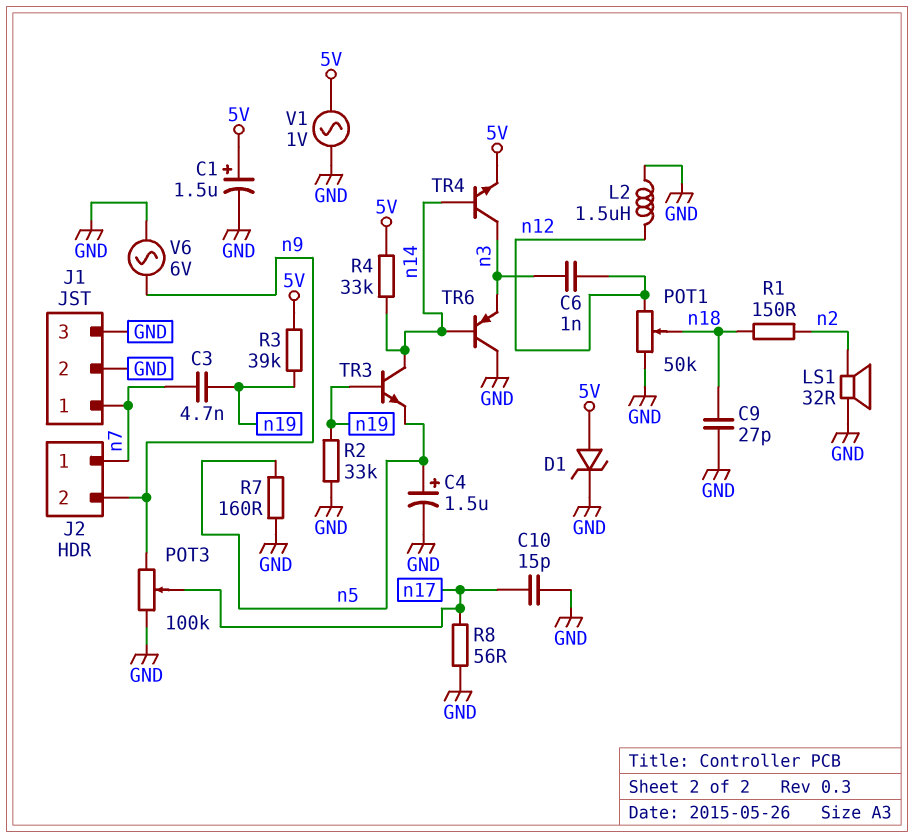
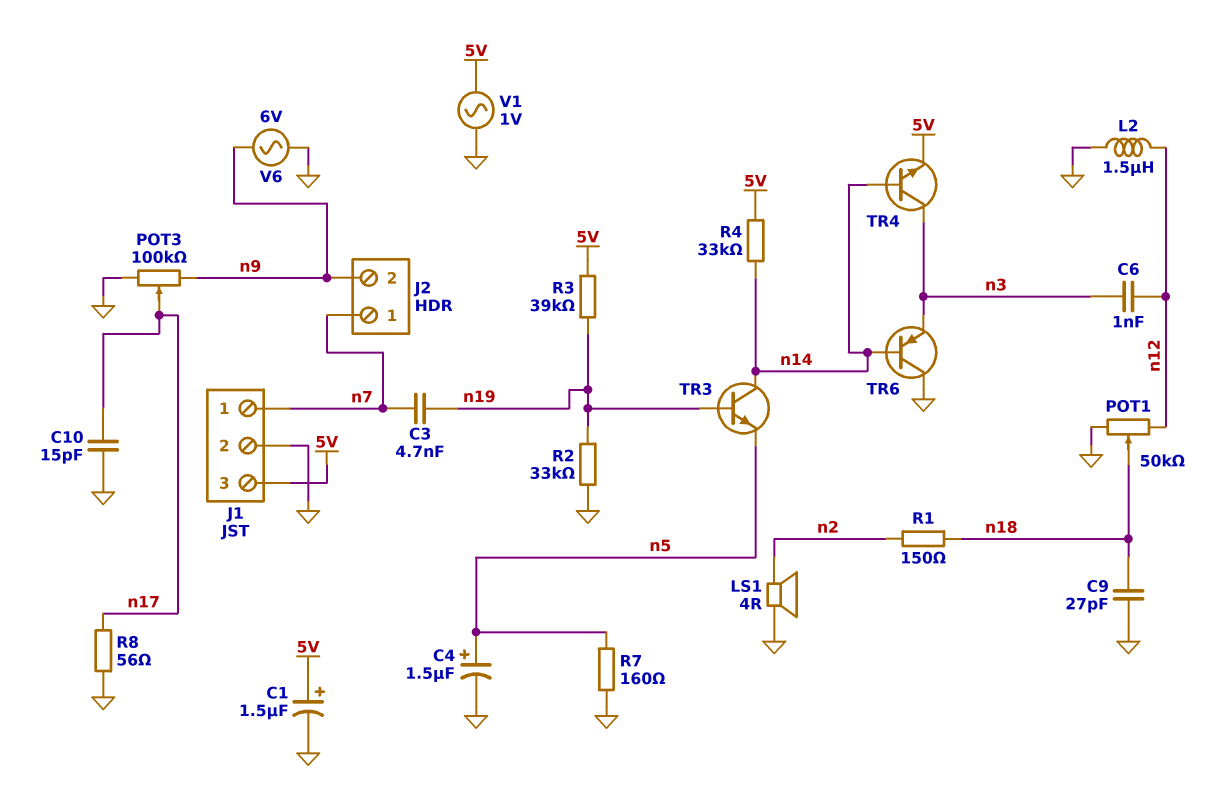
D1: zener (A 5V, K GND) -> none
J1 pin 3: GND -> 5V
LS1: speaker 32R (GND, n2) -> speaker 4R (GND, n2)

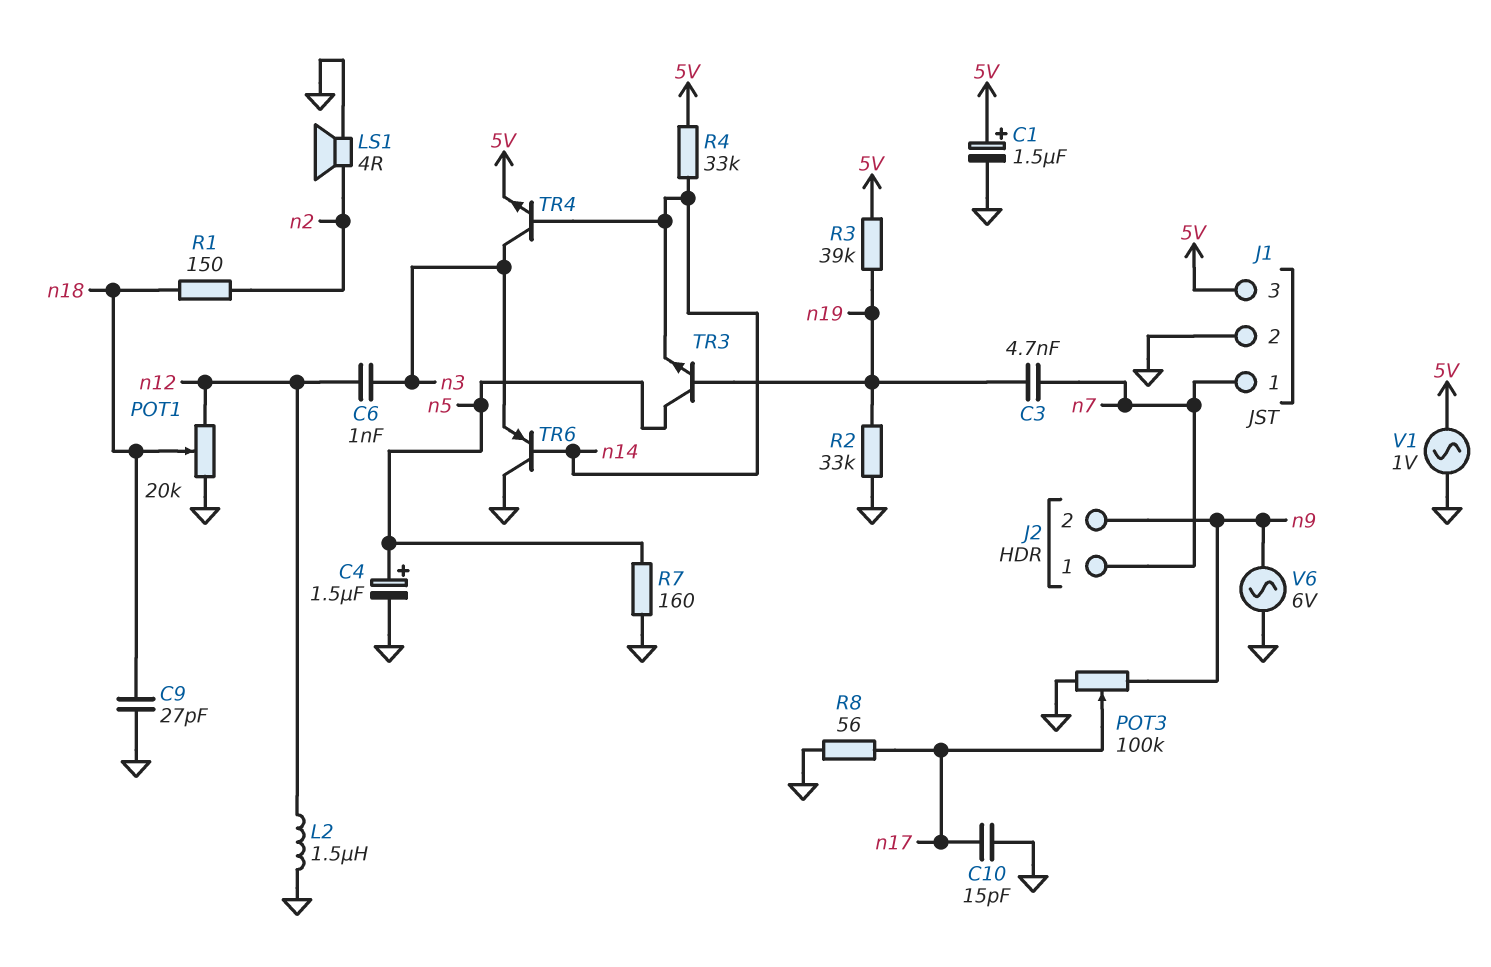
POT1: 50k (GND, n12, wiper n18) -> 20k (GND, n12, wiper n18)
TR3: NPN (B n19, C n14, E n5) -> NPN (B n19, C n5, E n14)

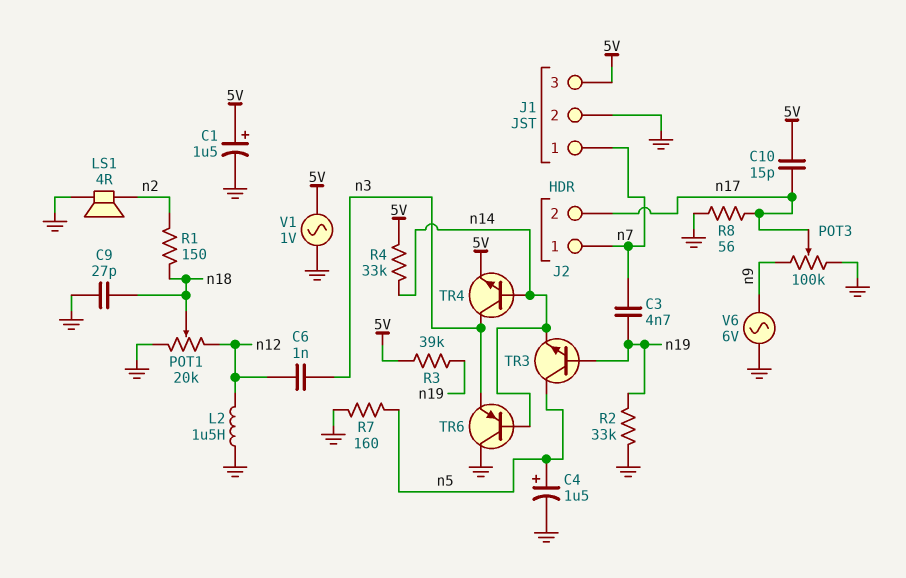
C10: 15pF (GND, n17) -> 15pF (5V, n17)
J2 pin 2: n9 -> n17

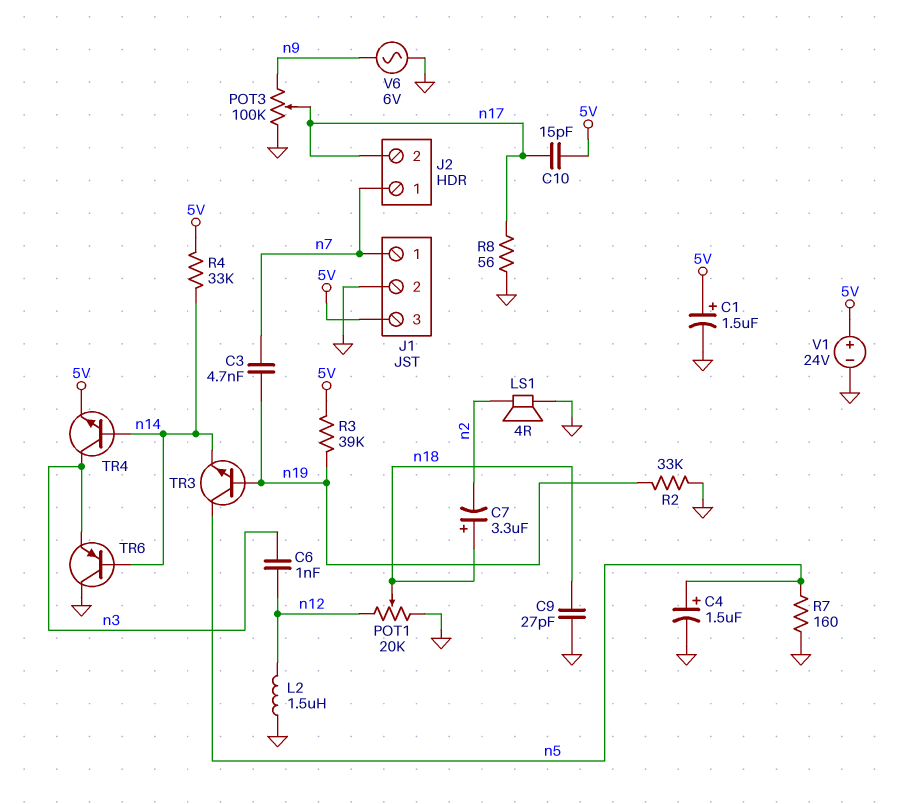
C7: none -> 3.3uF (plus n18, minus n2)
R1: 150 (n2, n18) -> none
V1: AC 1V (5V, GND) -> 24V (plus 5V, minus GND)

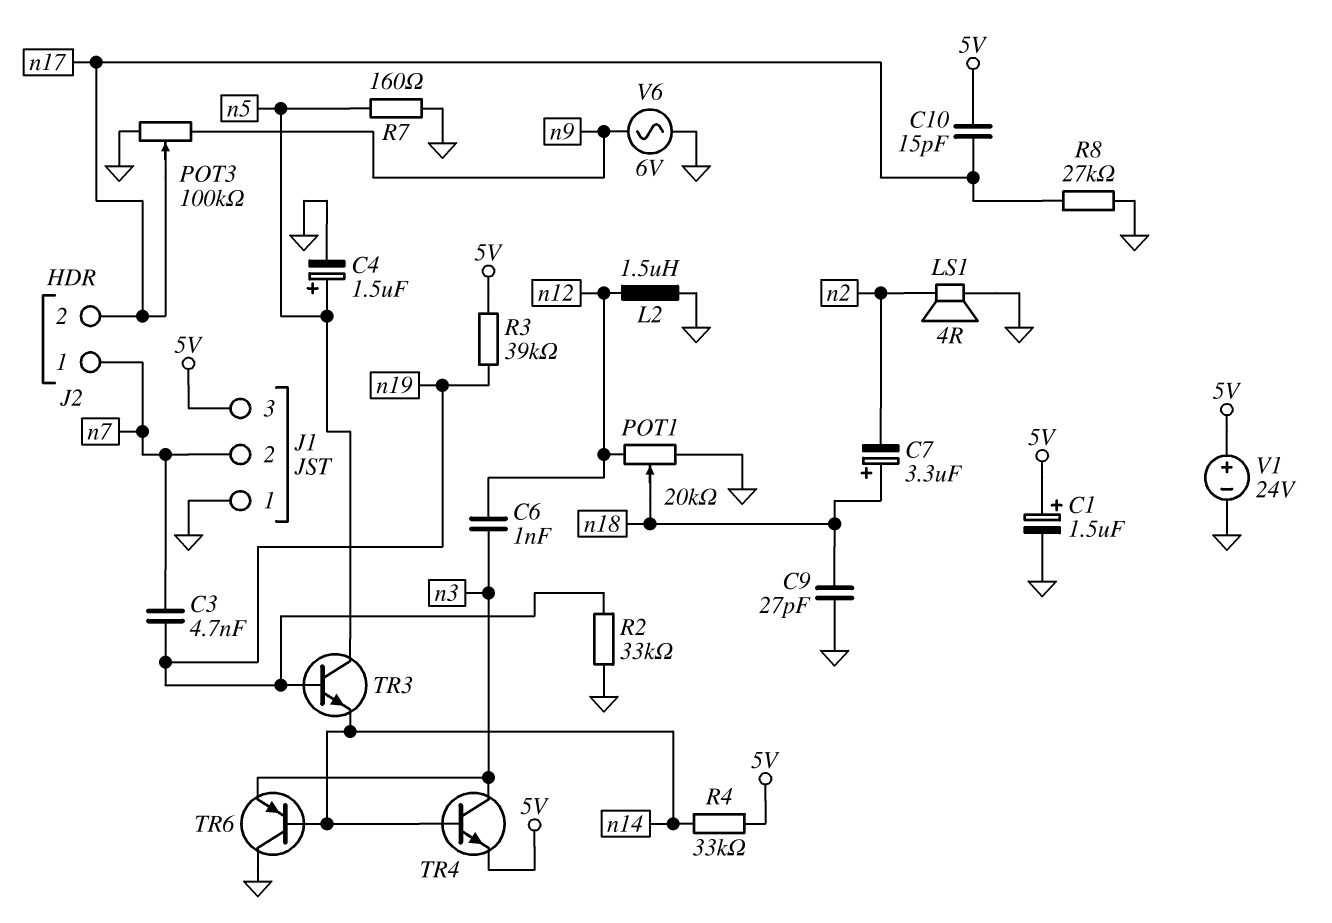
J1 pin 1: n7 -> GND
J1 pin 2: GND -> n7
R8: 56 (GND, n17) -> 27k (GND, n17)

